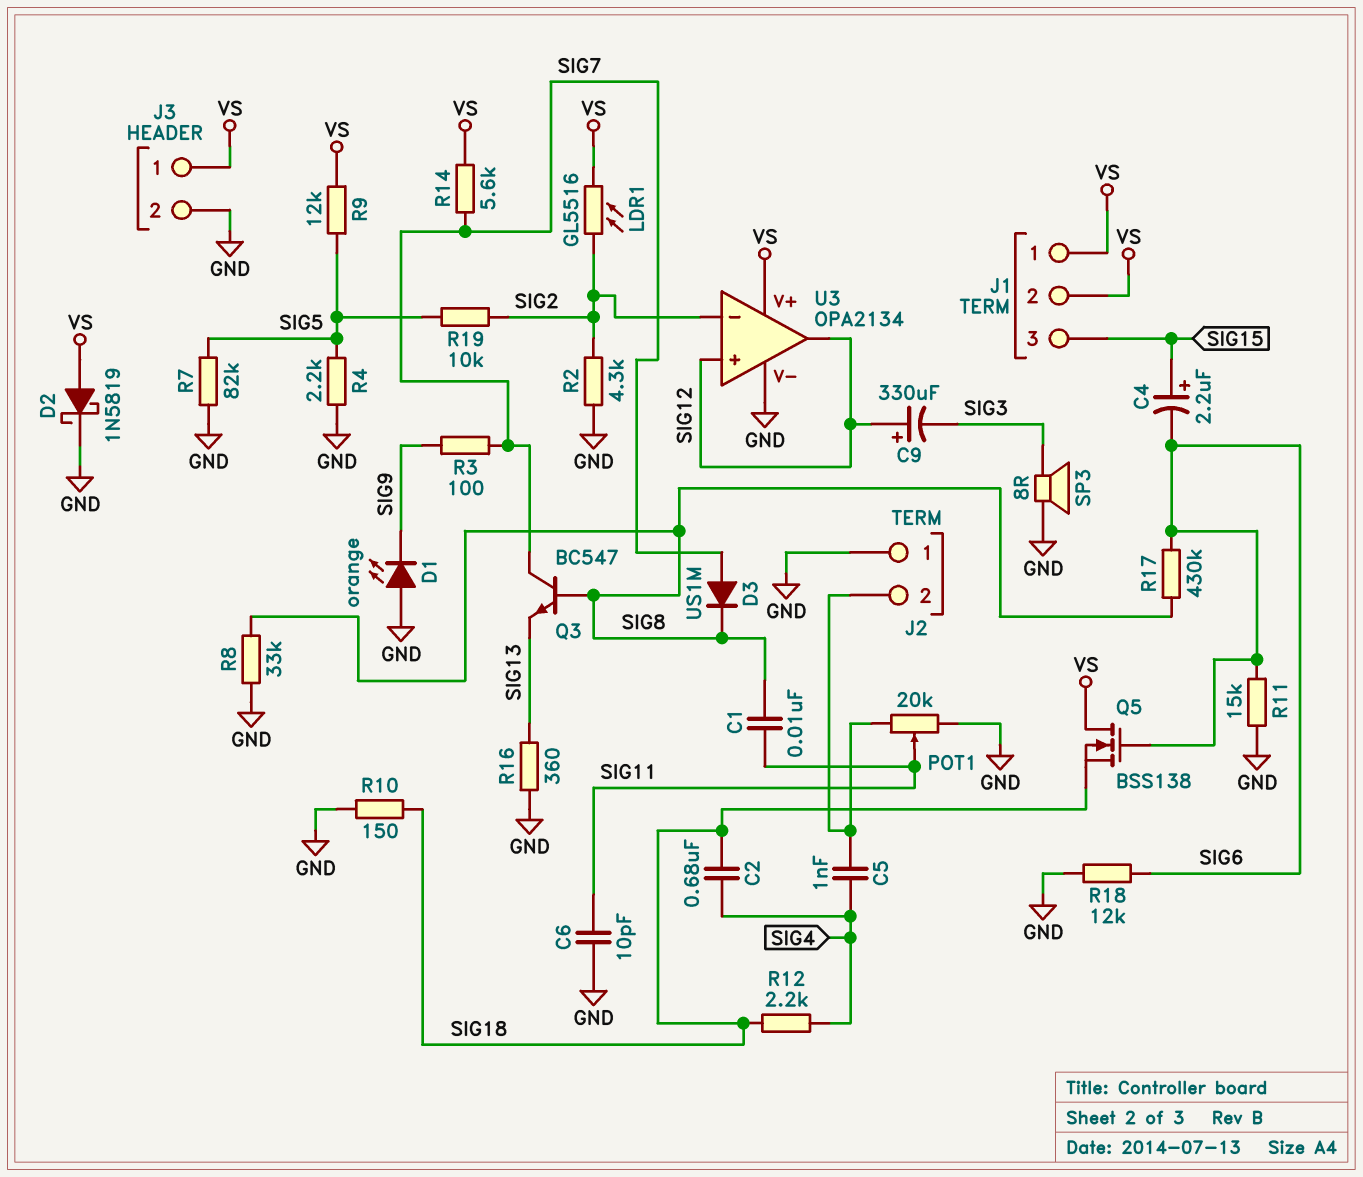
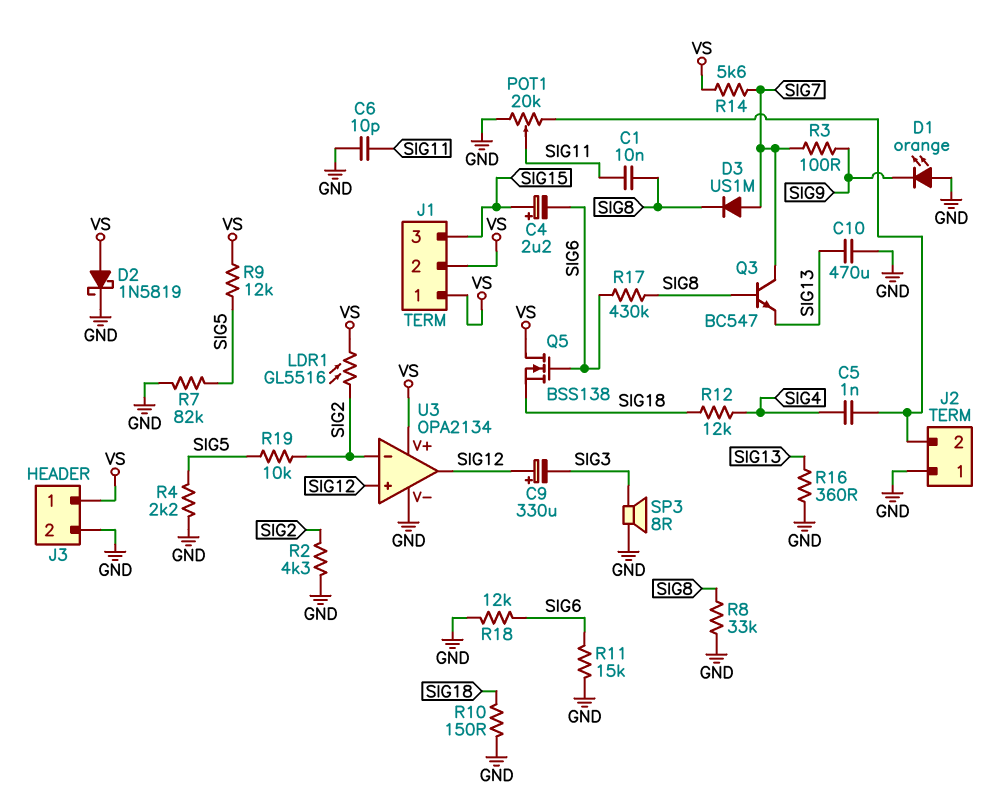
C2: 680nF (SIG4, SIG18) -> none
C10: none -> 470uF (GND, SIG13)
R12: 2.2k (SIG4, SIG18) -> 12k (SIG4, SIG18)

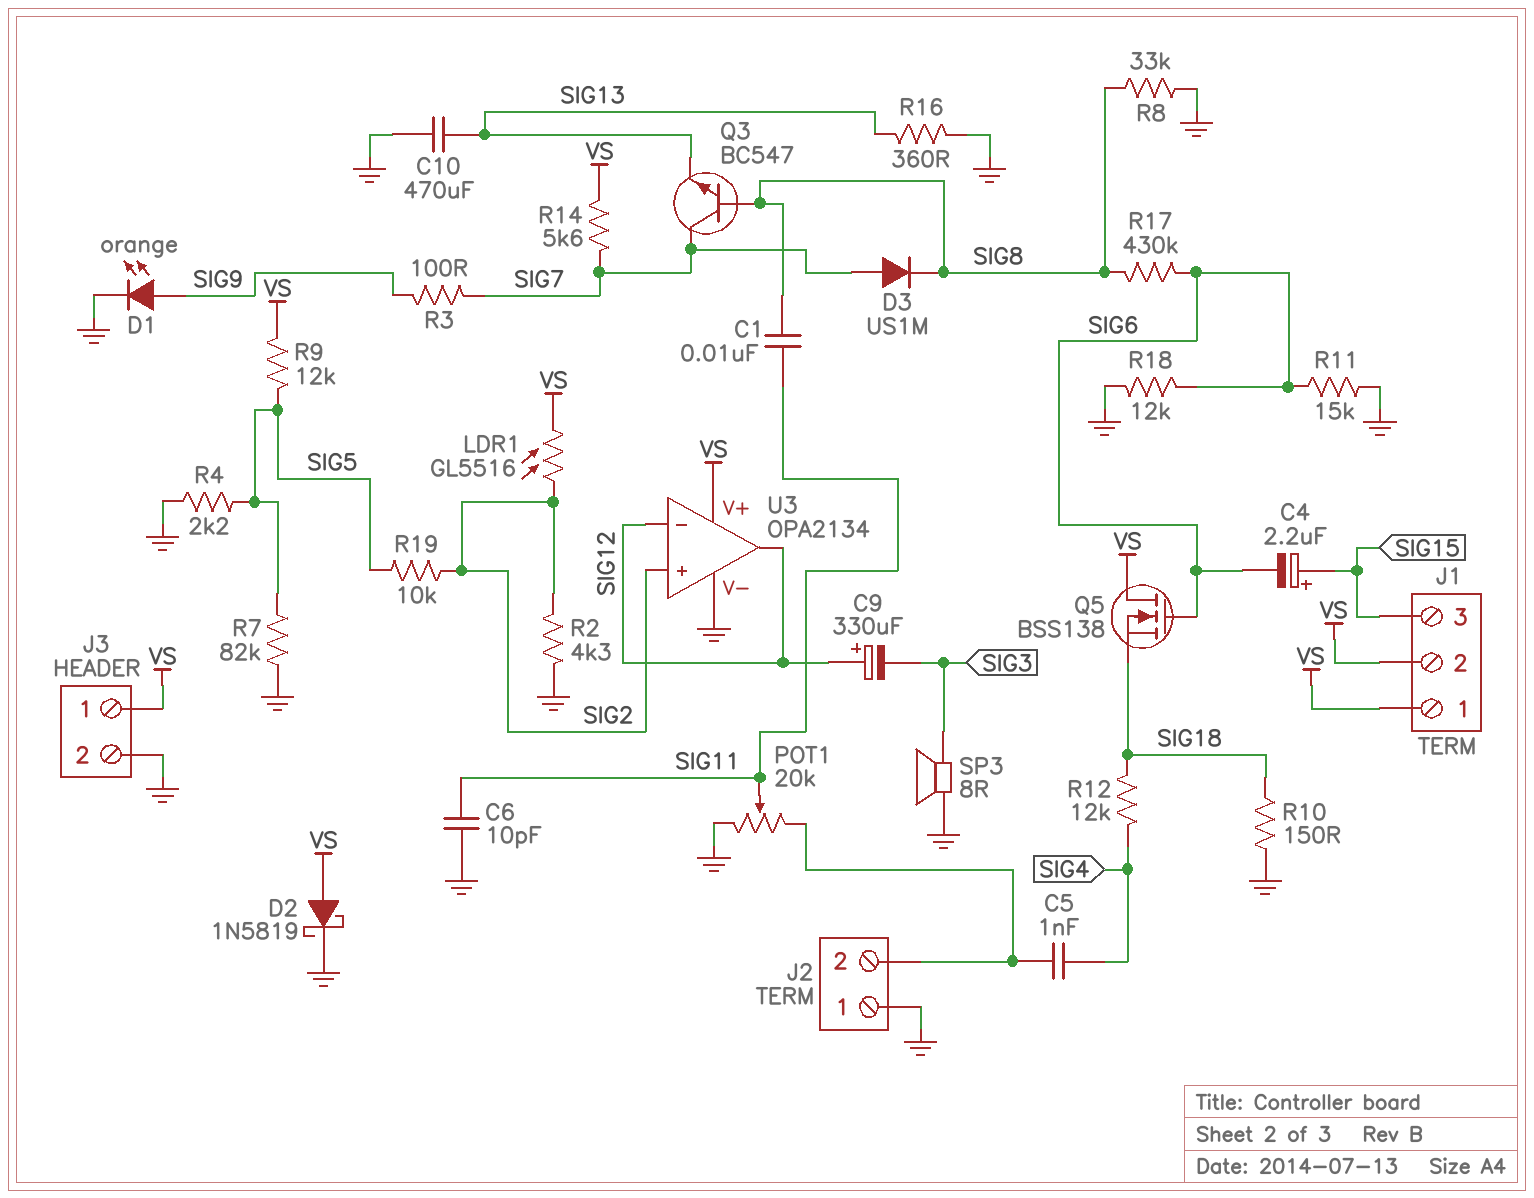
D1: LED orange (A GND, K SIG9) -> LED orange (A SIG9, K GND)
U3 pin in+: SIG12 -> SIG2
U3 pin in-: SIG2 -> SIG12

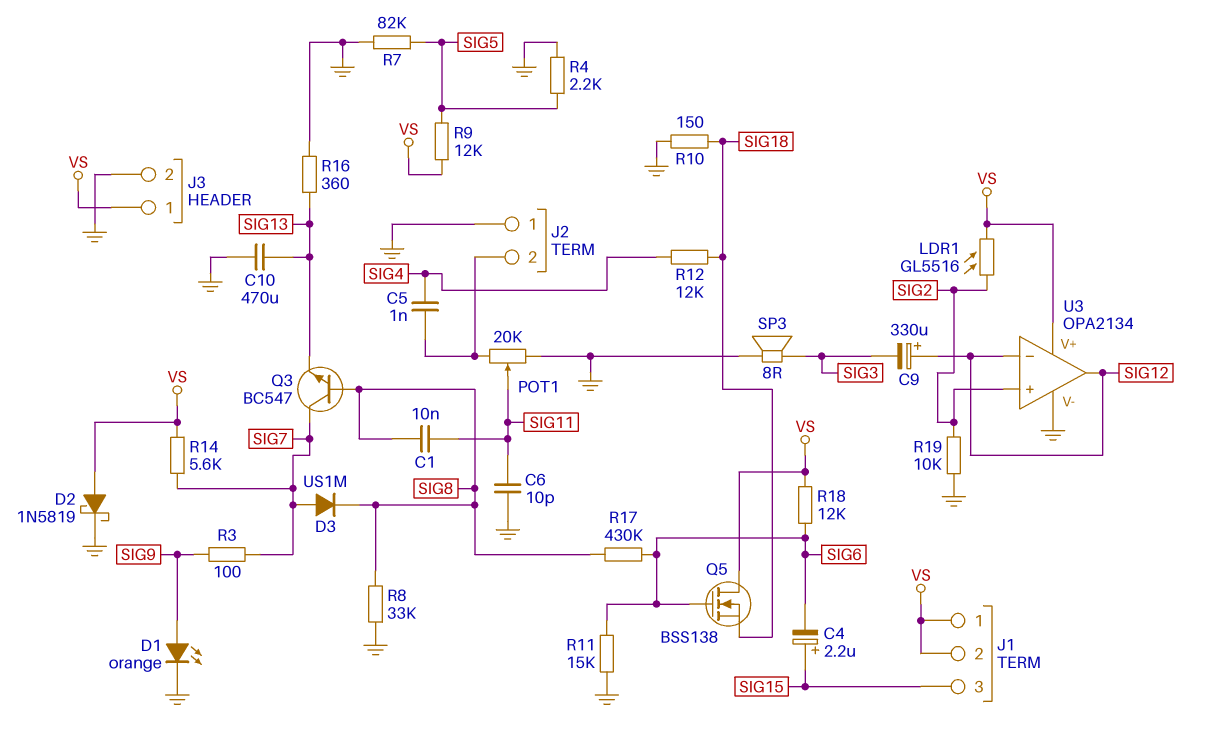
R2: 4.3k (GND, SIG2) -> none
R18: 12k (GND, SIG6) -> 12k (SIG6, VS)
R19: 10k (SIG2, SIG5) -> 10k (GND, SIG2)

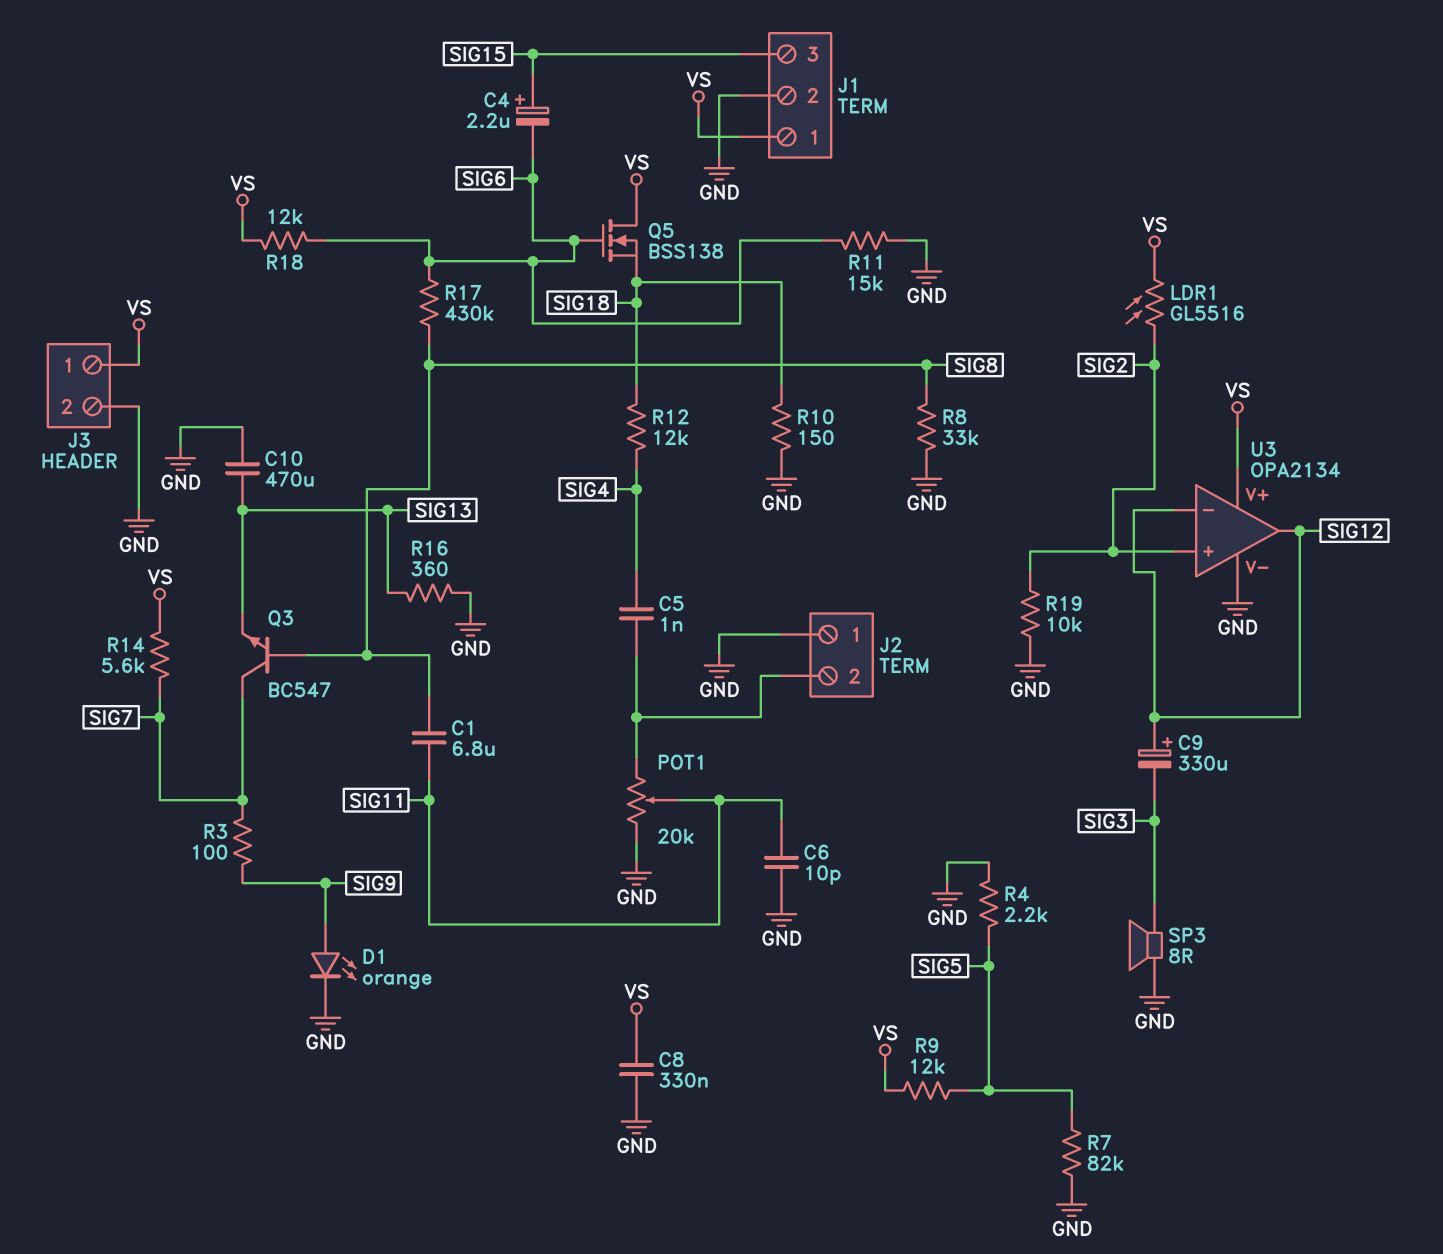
C1: 10nF (SIG8, SIG11) -> 6.8uF (SIG8, SIG11)
C8: none -> 330nF (GND, VS)
D2: schottky 1N5819 (A VS, K GND) -> none
D3: diode US1M (A SIG7, K SIG8) -> none
J1 pin 2: VS -> GND

